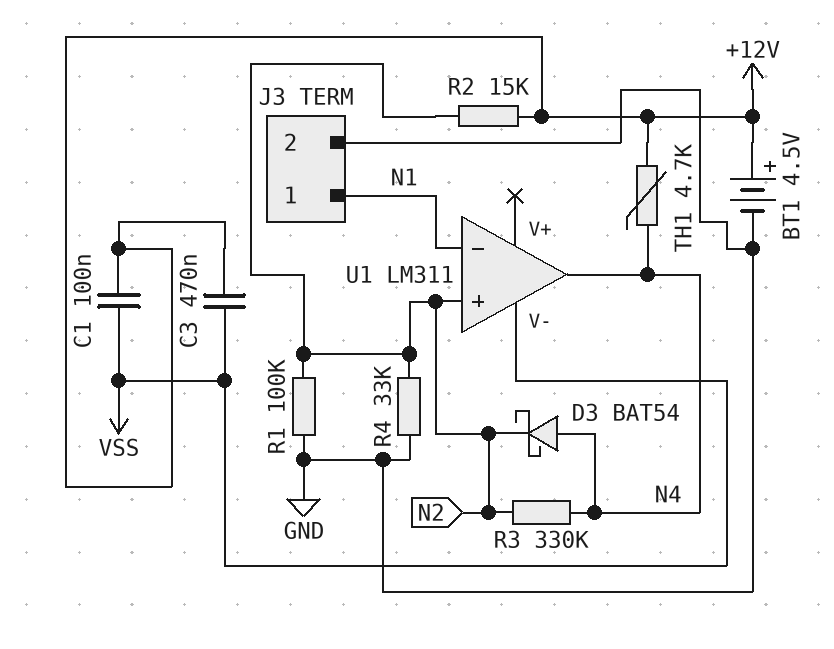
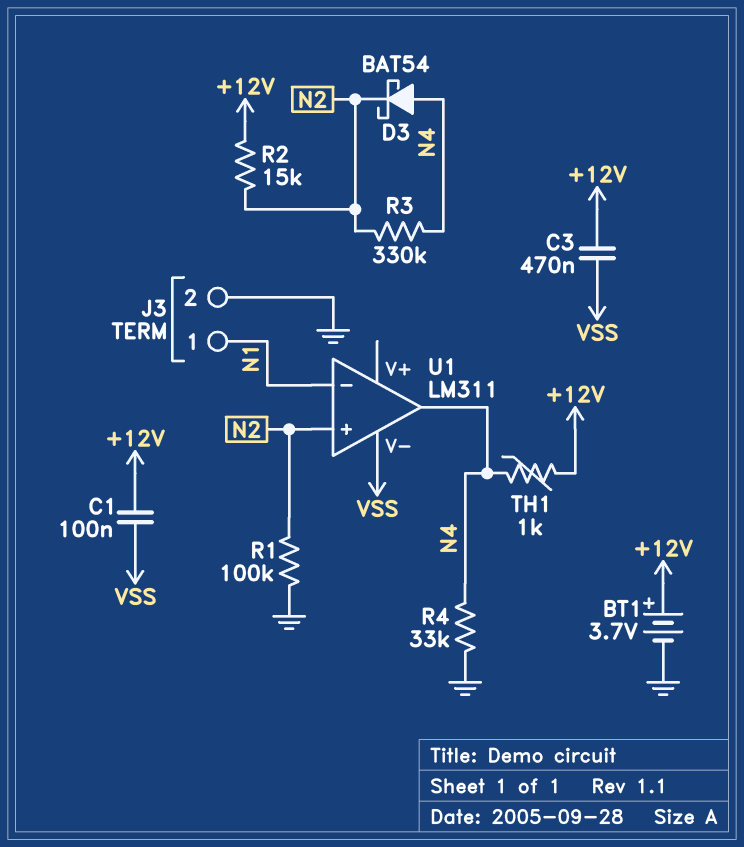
BT1: 4.5V (plus +12V, minus GND) -> 3.7V (plus +12V, minus GND)
R4: 33k (GND, N2) -> 33k (GND, N4)
TH1: 4.7k (+12V, N4) -> 1k (+12V, N4)

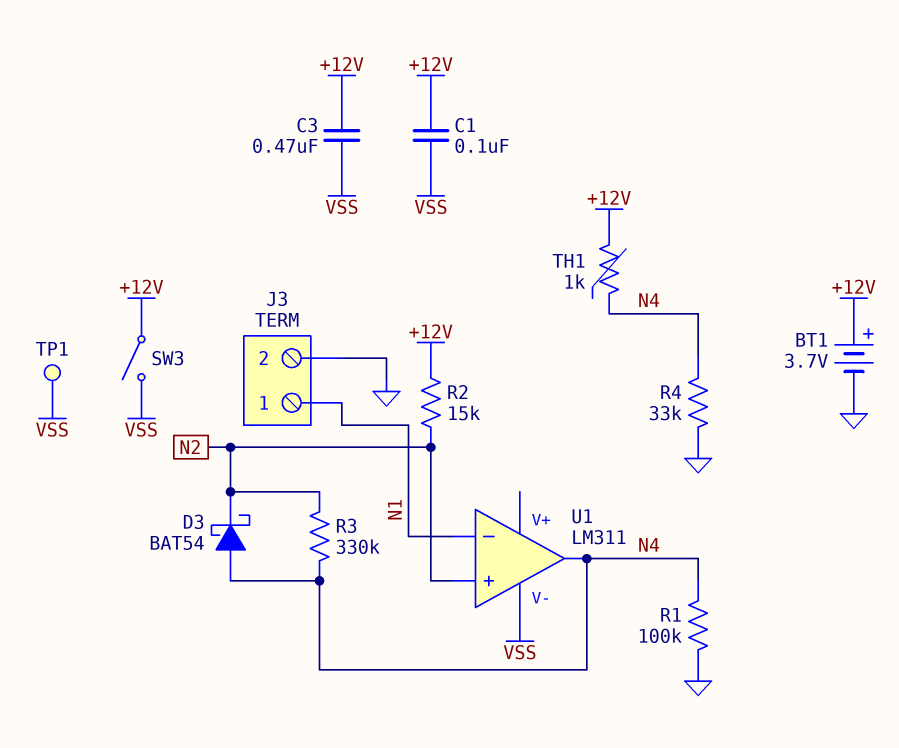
R1: 100k (GND, N2) -> 100k (GND, N4)
SW3: none -> switch (+12V, VSS)
TP1: none -> test point (VSS)

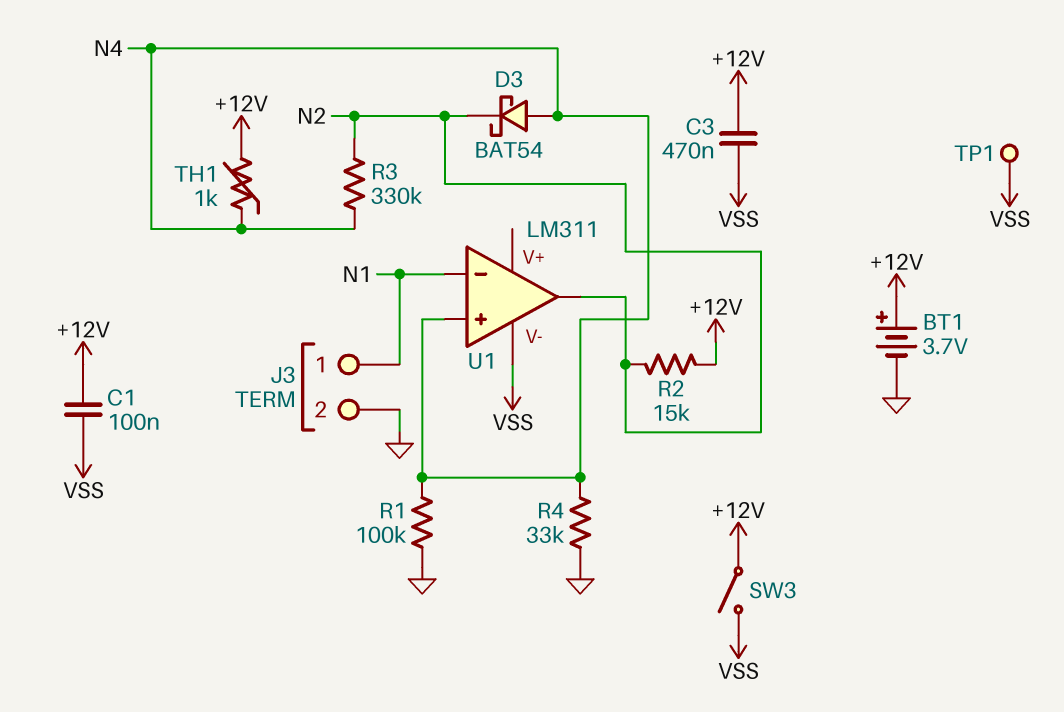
U1 pin in+: N2 -> N4
U1 pin out: N4 -> N2

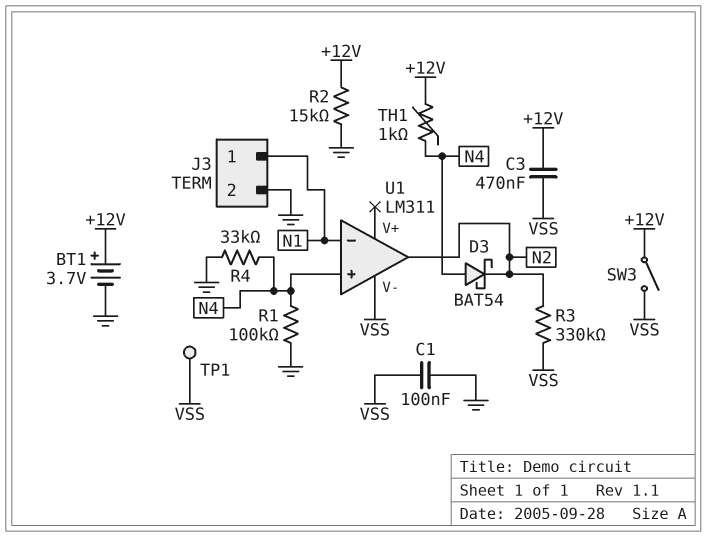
C1: 100nF (+12V, VSS) -> 100nF (GND, VSS)
R2: 15k (+12V, N2) -> 15k (+12V, GND)
R3: 330k (N2, N4) -> 330k (N2, VSS)

